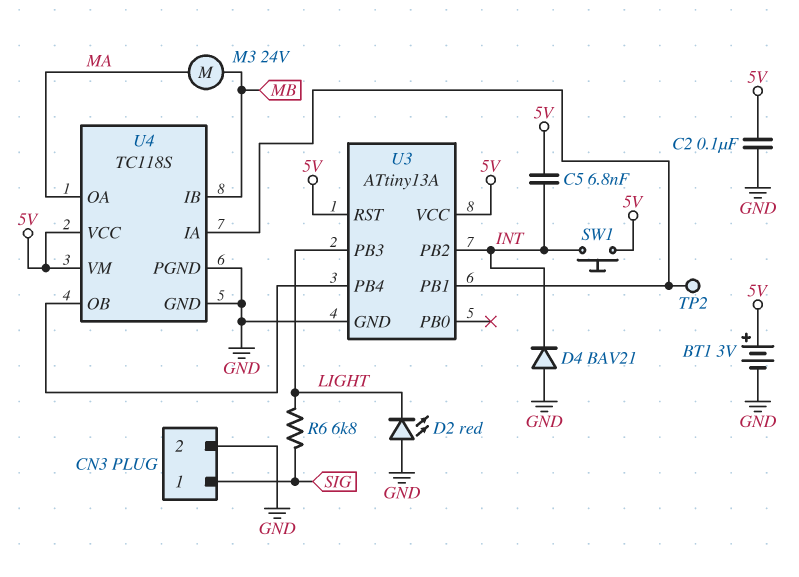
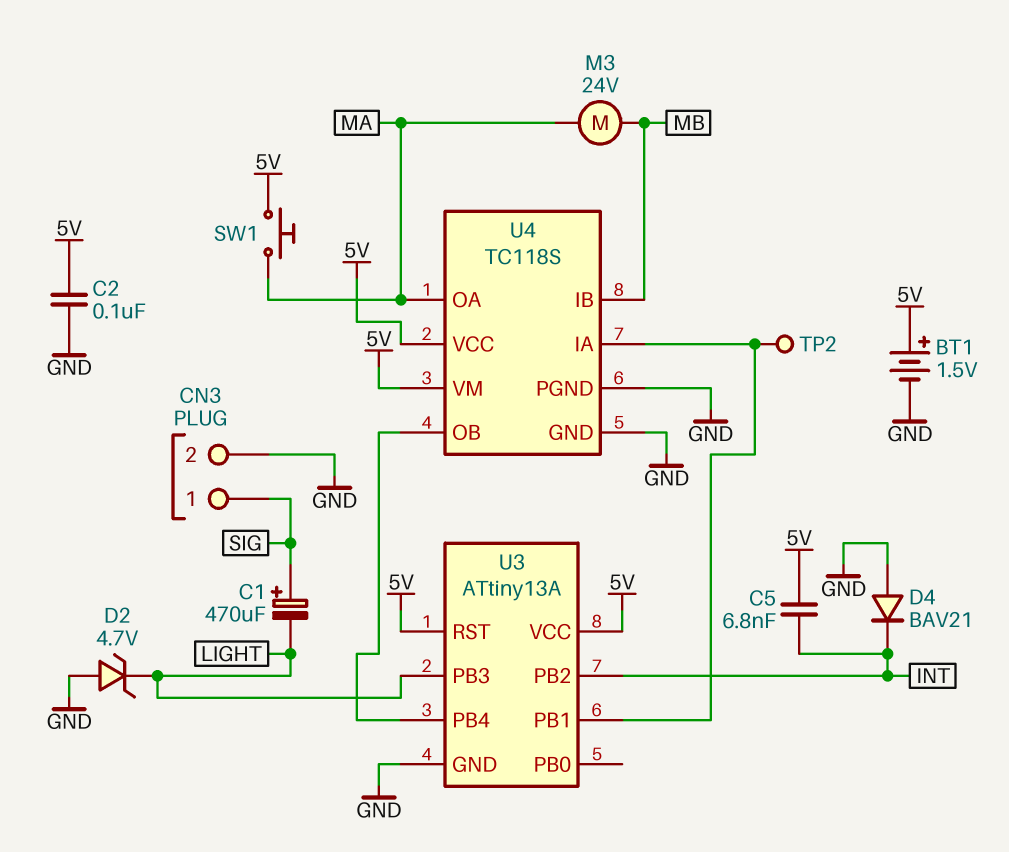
BT1: 3V (plus 5V, minus GND) -> 1.5V (plus 5V, minus GND)
C1: none -> 470uF (plus SIG, minus LIGHT)
D2: LED red (A GND, K LIGHT) -> zener 4.7V (A GND, K LIGHT)
R6: 6.8k (LIGHT, SIG) -> none
SW1: button (5V, INT) -> button (5V, MA)

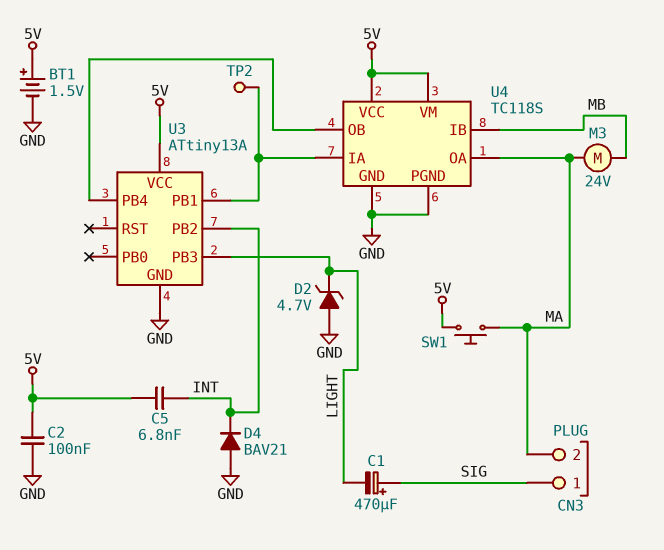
CN3 pin 2: GND -> MA
U3 pin RST: 5V -> none

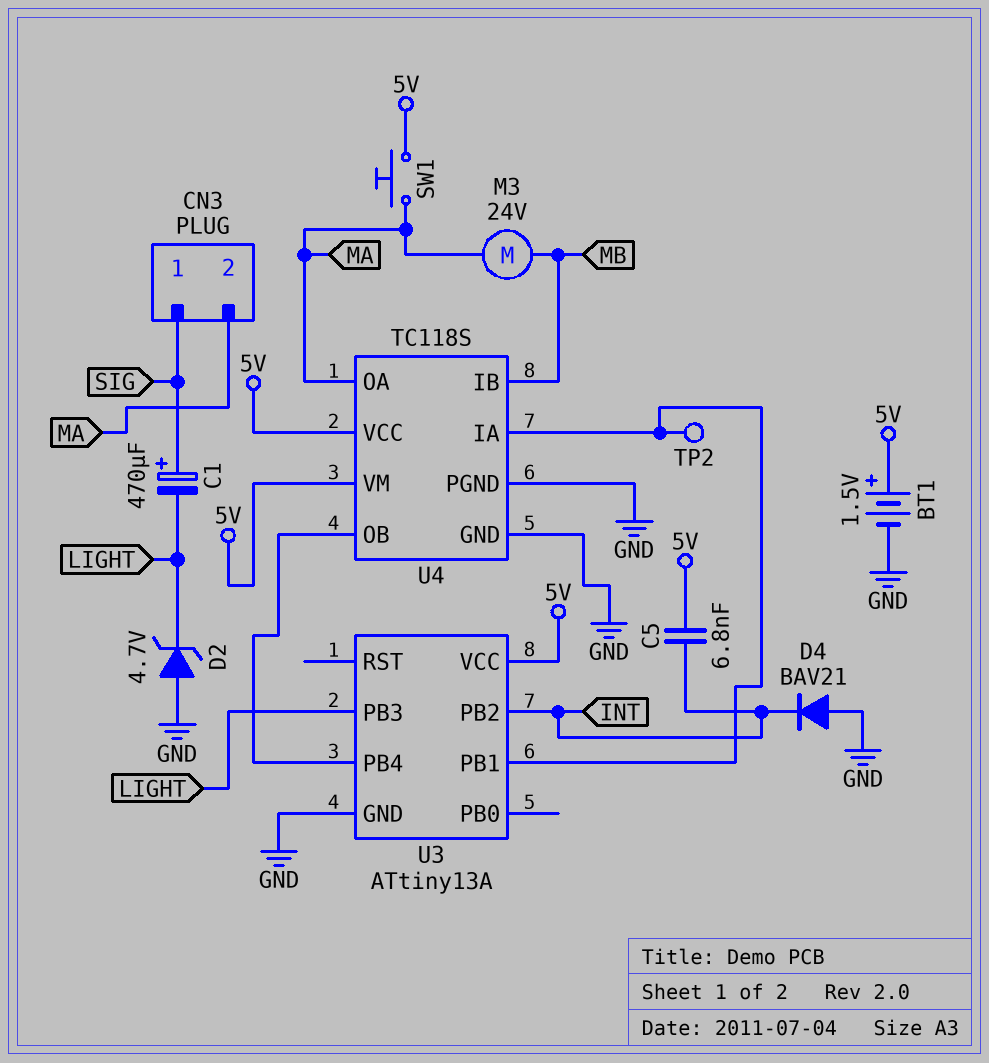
C2: 100nF (5V, GND) -> none

